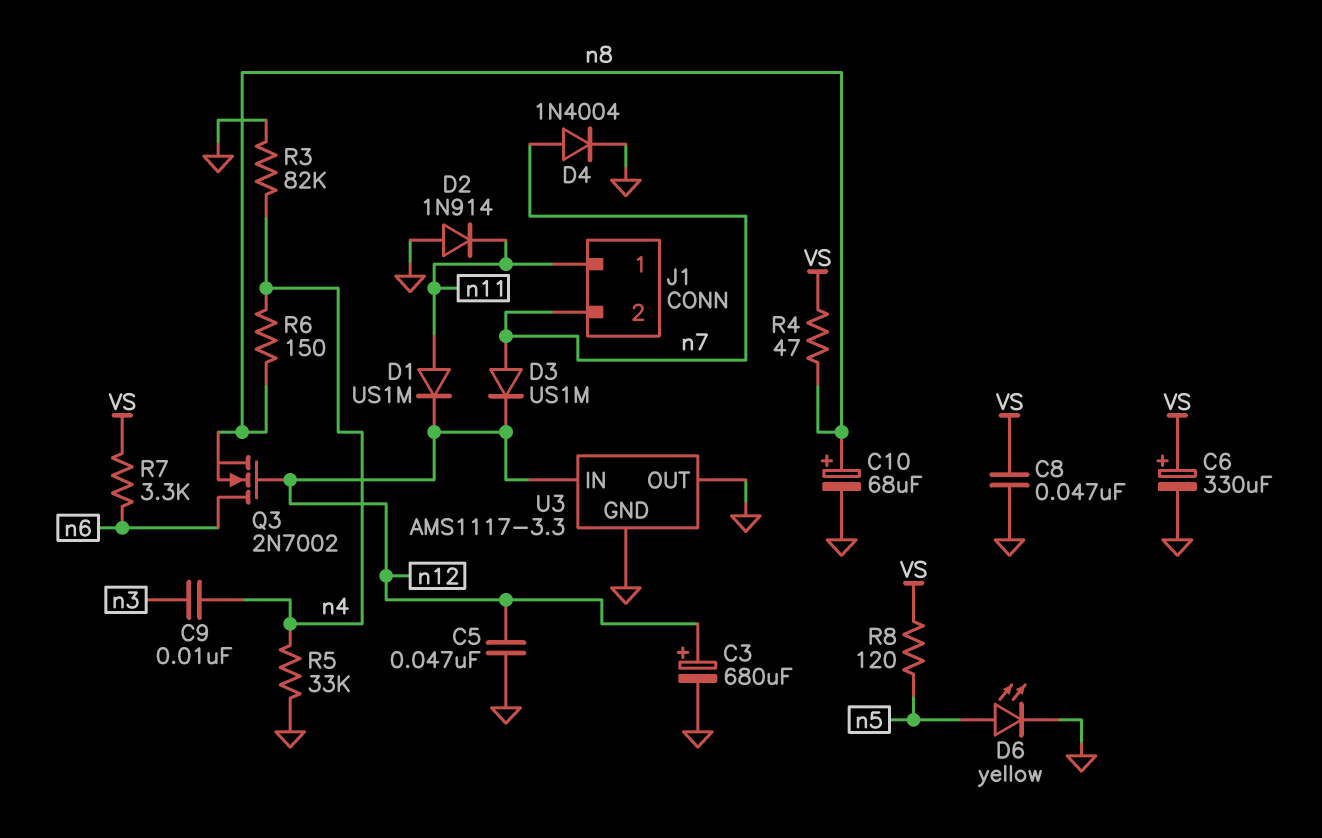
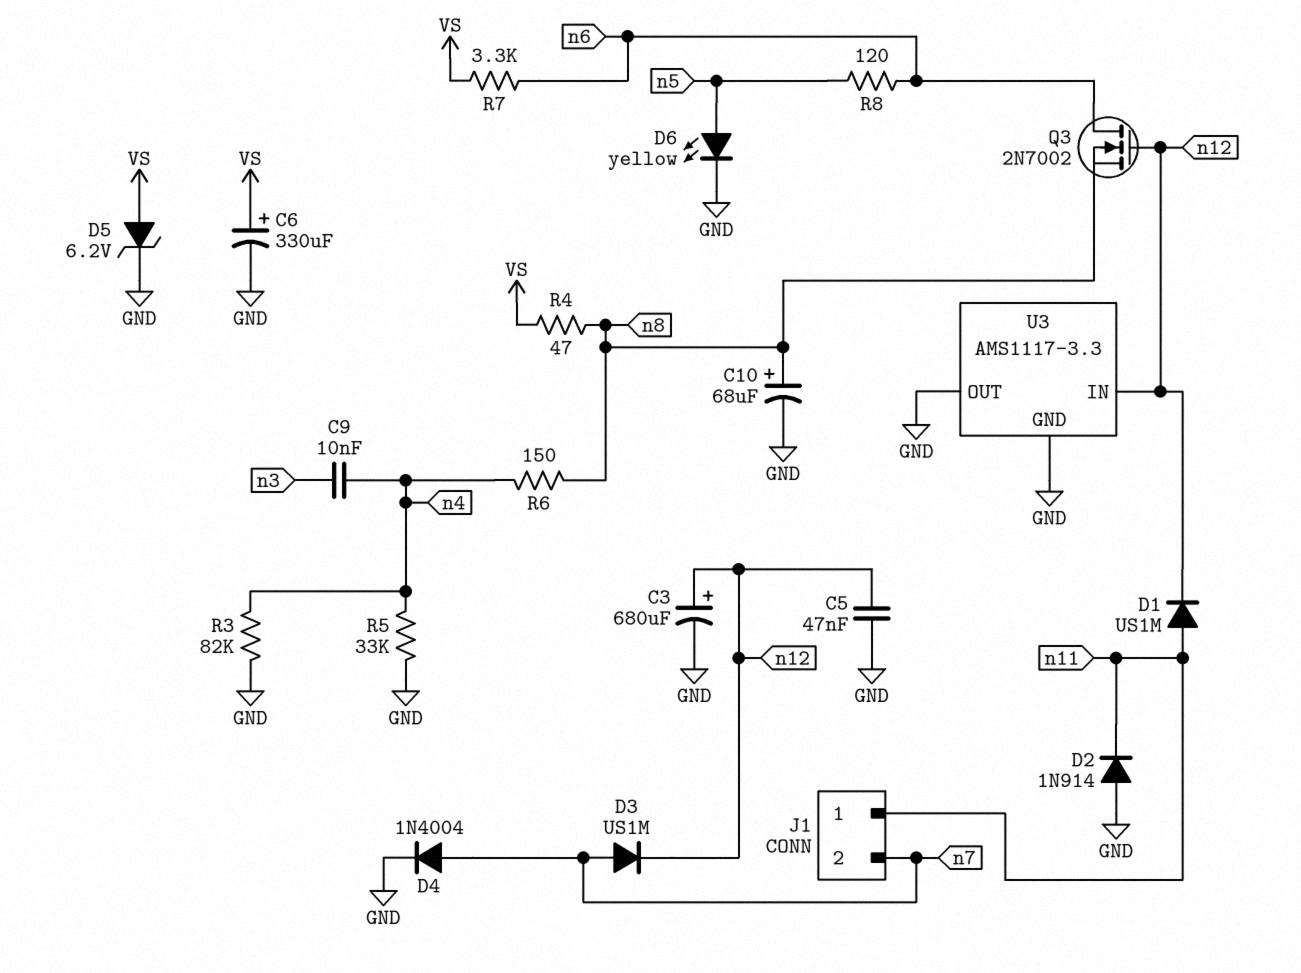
C8: 47nF (GND, VS) -> none
D5: none -> zener 6.2V (A VS, K GND)
R8: 120 (VS, n5) -> 120 (n5, n6)

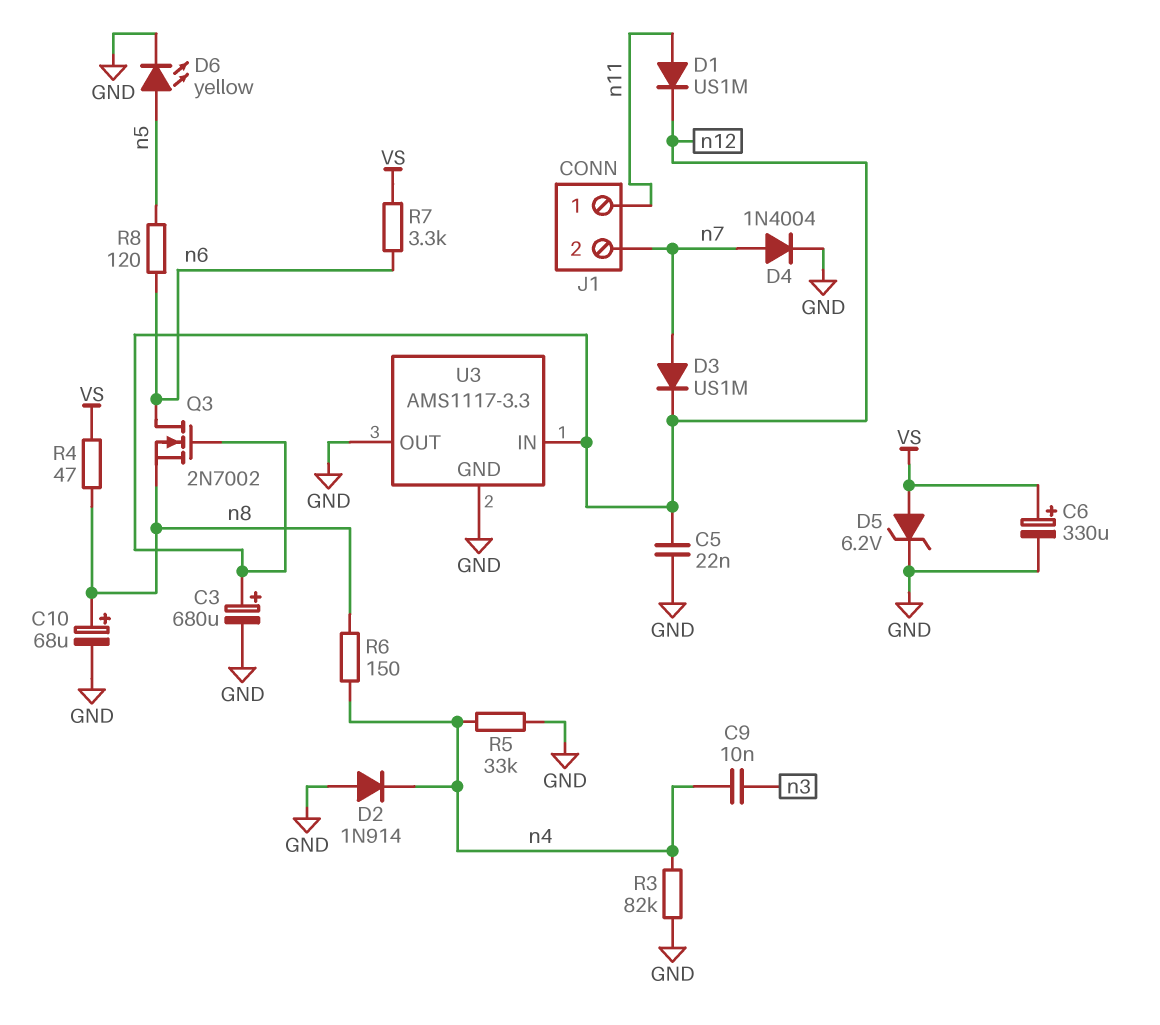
C5: 47nF (GND, n12) -> 22nF (GND, n12)
D2: diode 1N914 (A GND, K n11) -> diode 1N914 (A GND, K n4)

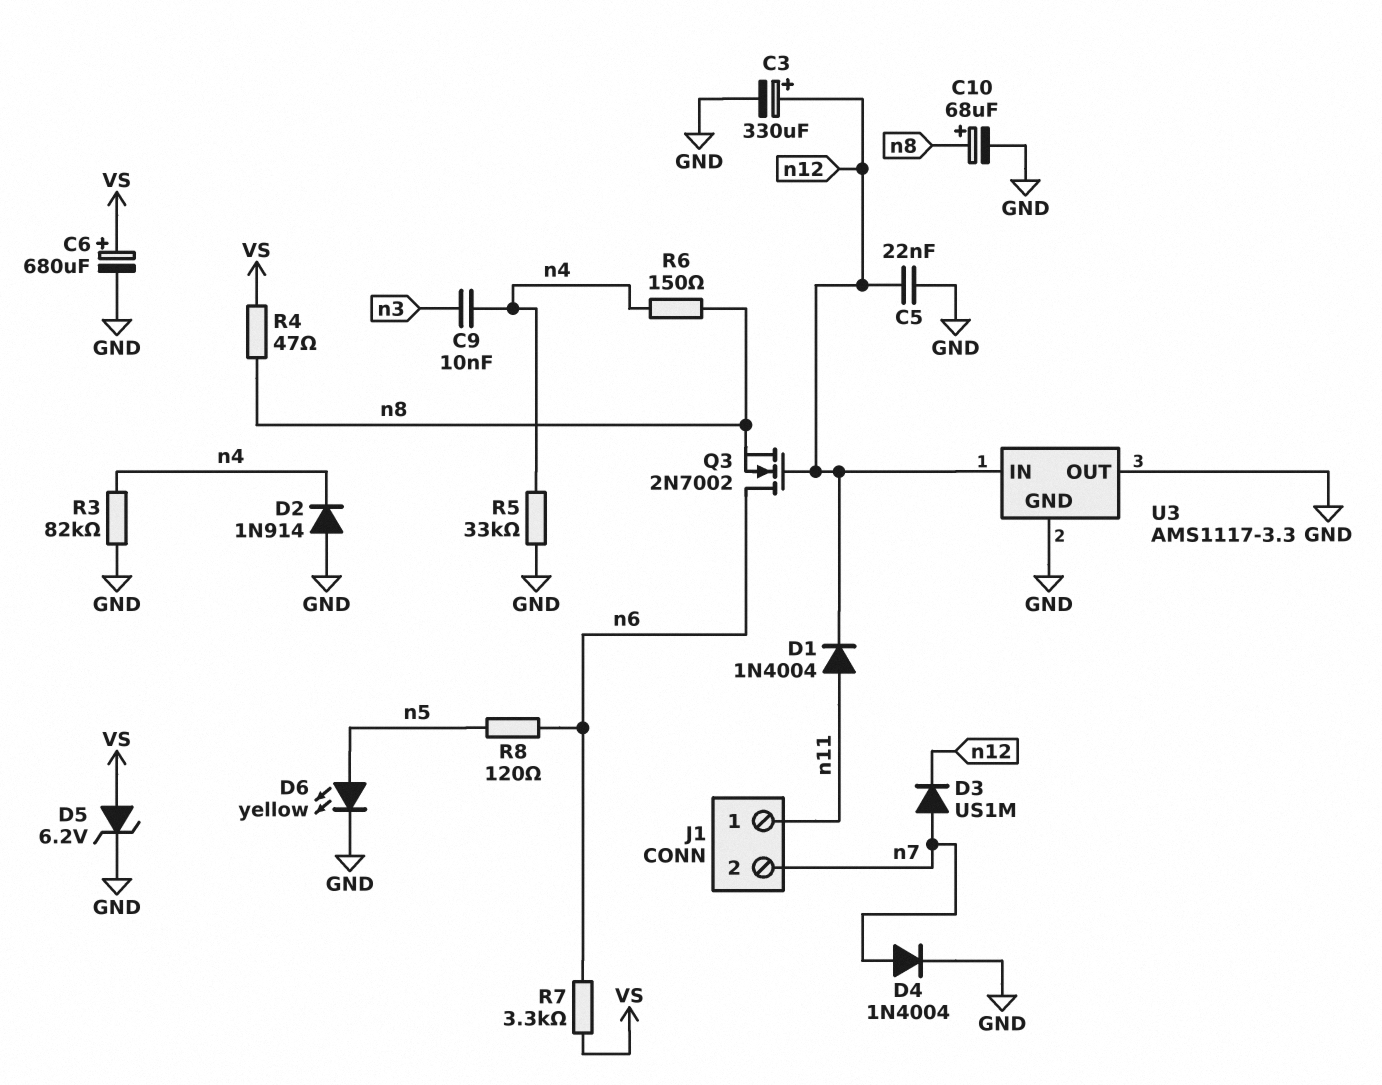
C3: 680uF (plus n12, minus GND) -> 330uF (plus n12, minus GND)
C6: 330uF (plus VS, minus GND) -> 680uF (plus VS, minus GND)
D1: diode US1M (A n11, K n12) -> diode 1N4004 (A n11, K n12)

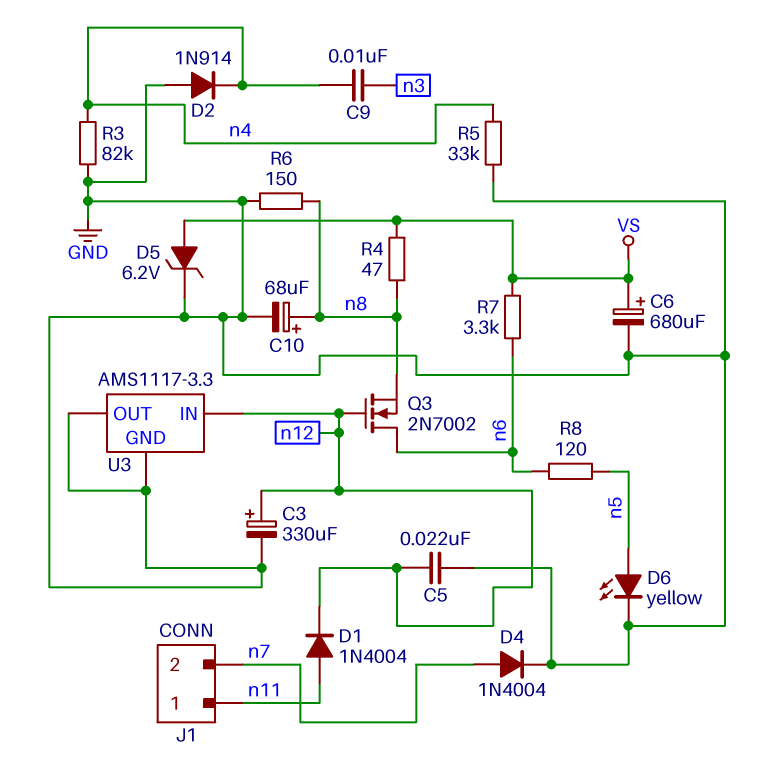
D3: diode US1M (A n7, K n12) -> none
R6: 150 (n4, n8) -> 150 (GND, n8)

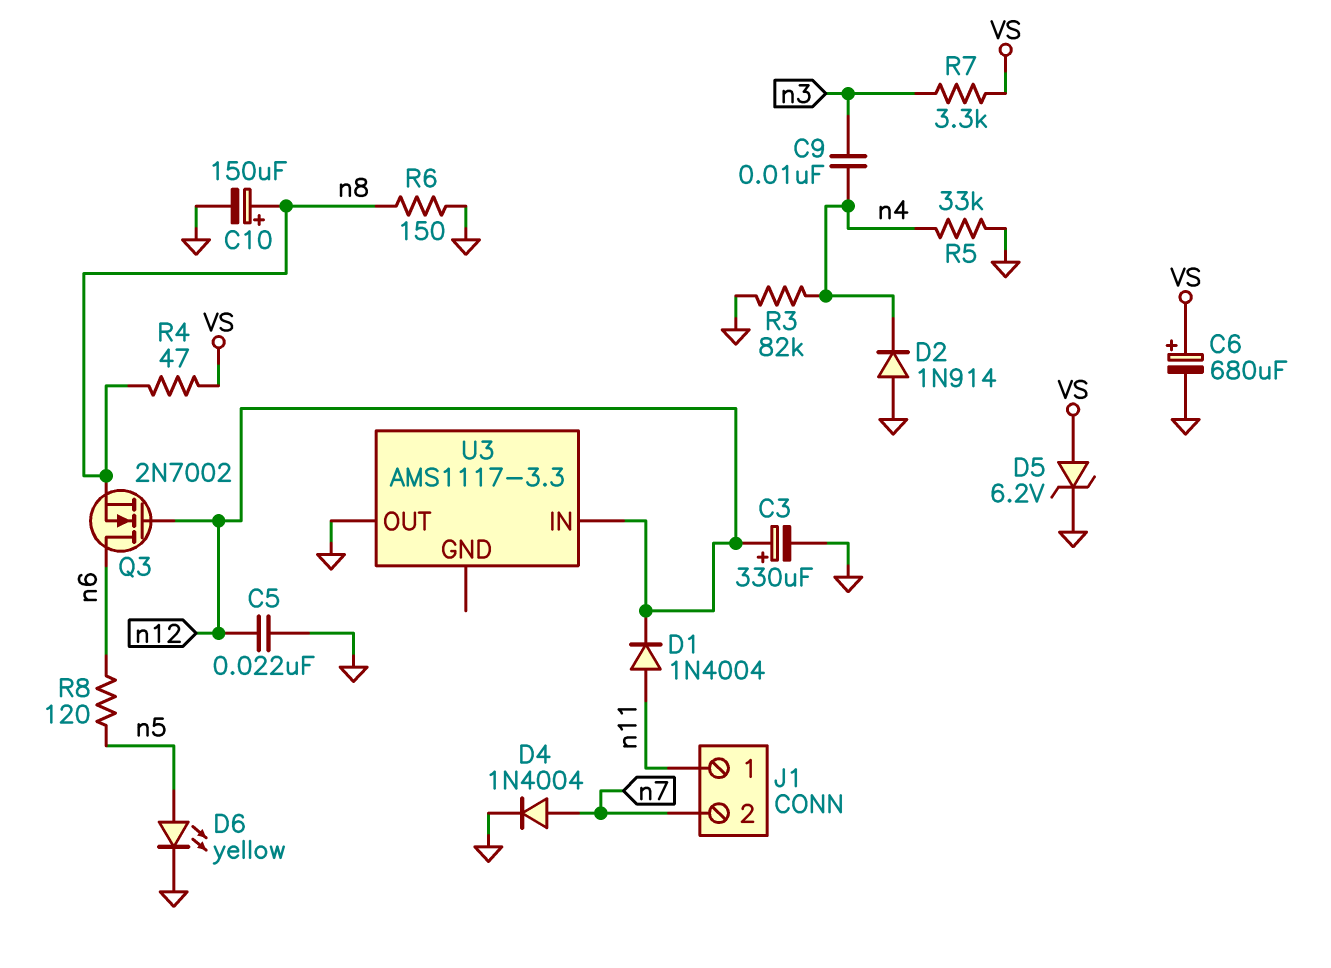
C10: 68uF (plus n8, minus GND) -> 150uF (plus n8, minus GND)
R7: 3.3k (VS, n6) -> 3.3k (VS, n3)
U3 pin GND: GND -> none

